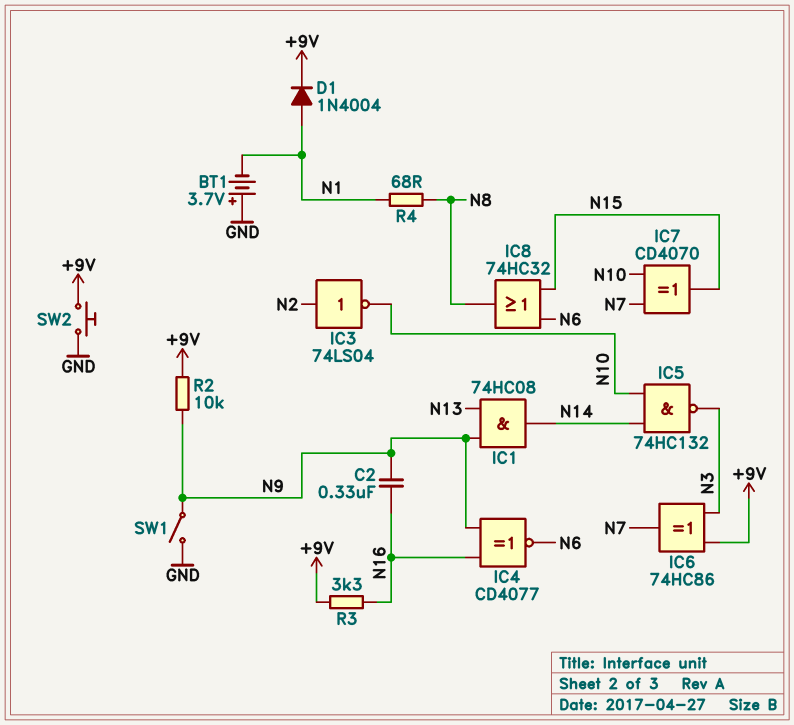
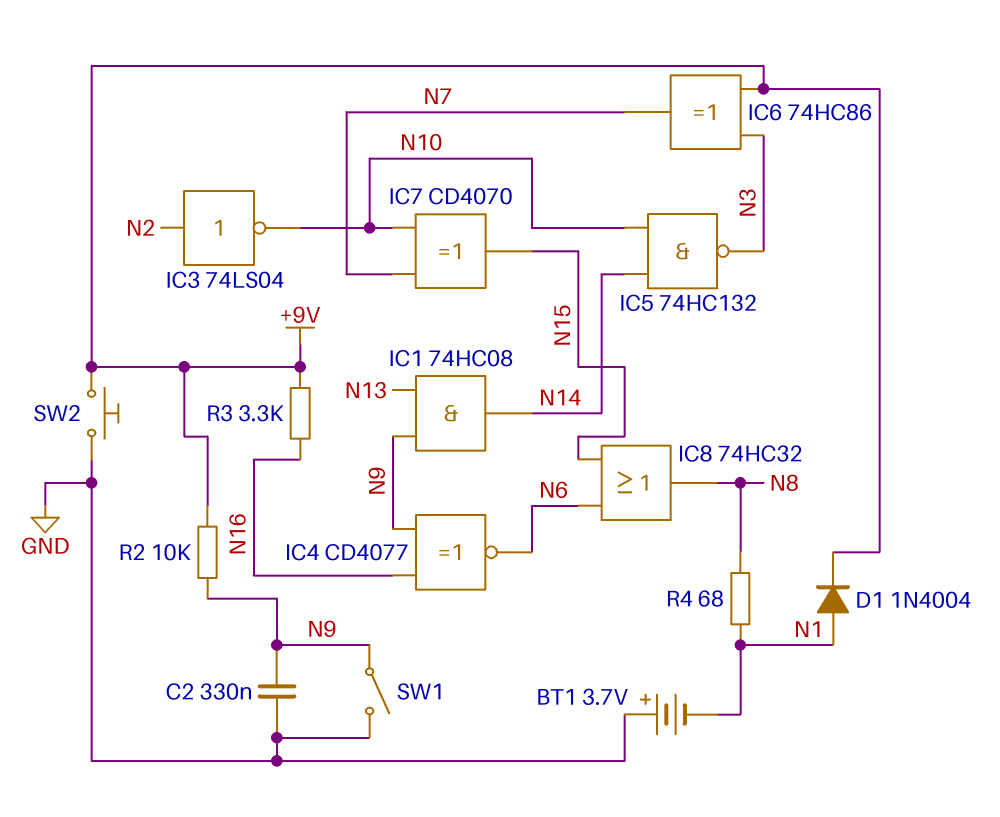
C2: 330nF (N9, N16) -> 330nF (GND, N9)

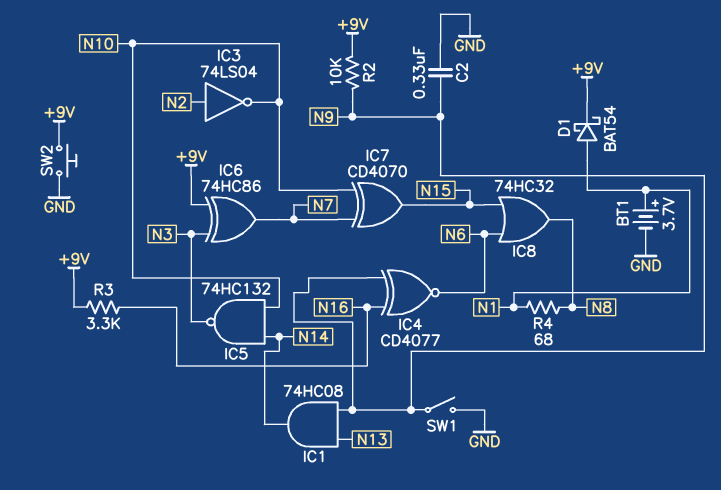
BT1: 3.7V (plus GND, minus N1) -> 3.7V (plus N1, minus GND)
D1: diode 1N4004 (A N1, K +9V) -> schottky BAT54 (A N1, K +9V)

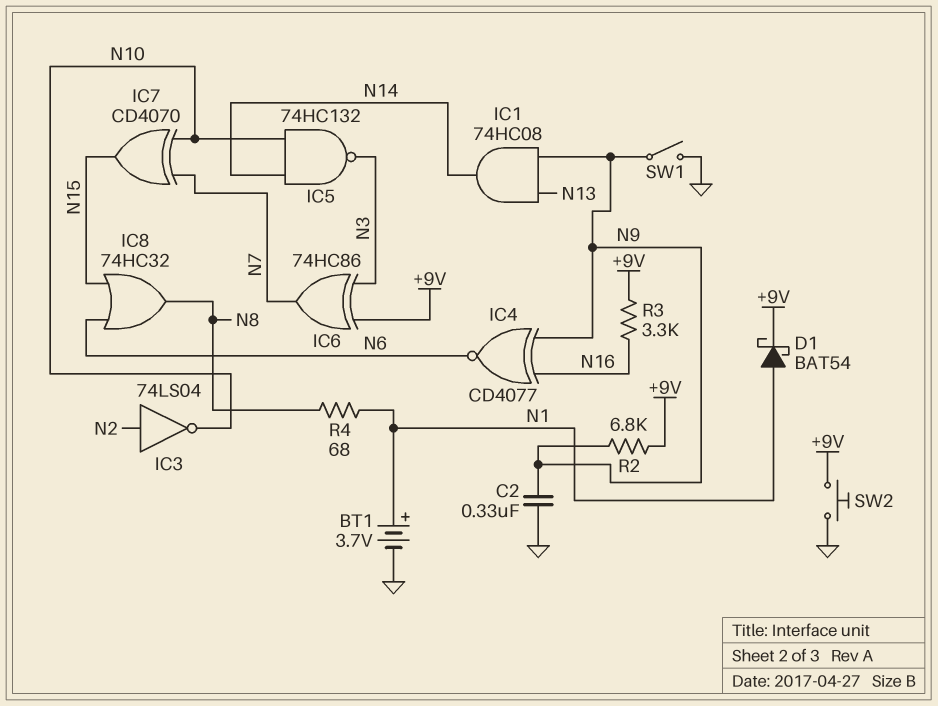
R2: 10k (+9V, N9) -> 6.8k (+9V, N9)

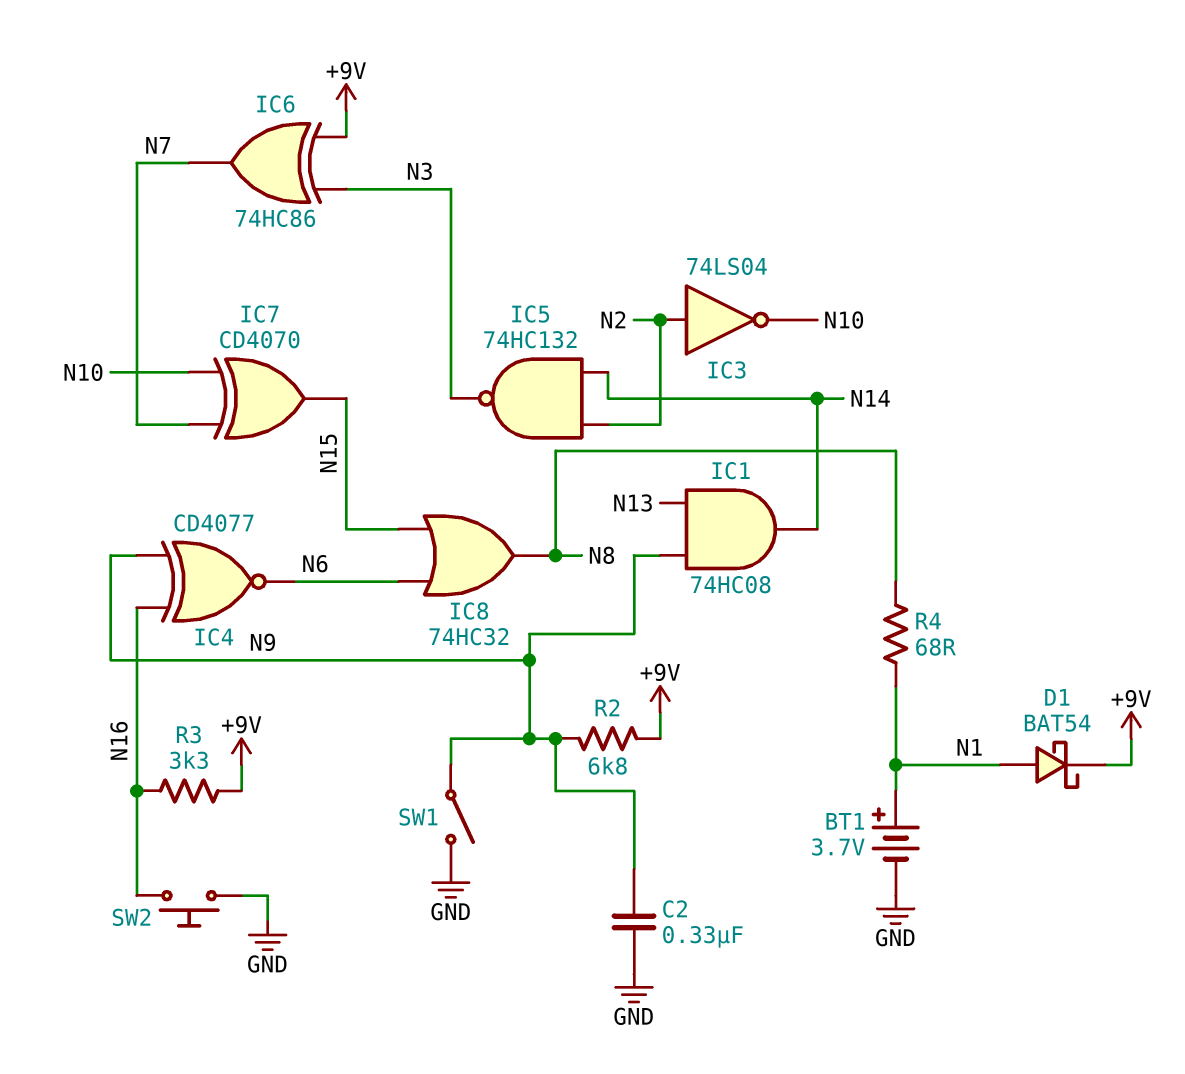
IC5: NAND 74HC132 (in N10, in N14, out N3) -> NAND 74HC132 (in N2, in N14, out N3)
SW2: button (+9V, GND) -> button (GND, N16)

